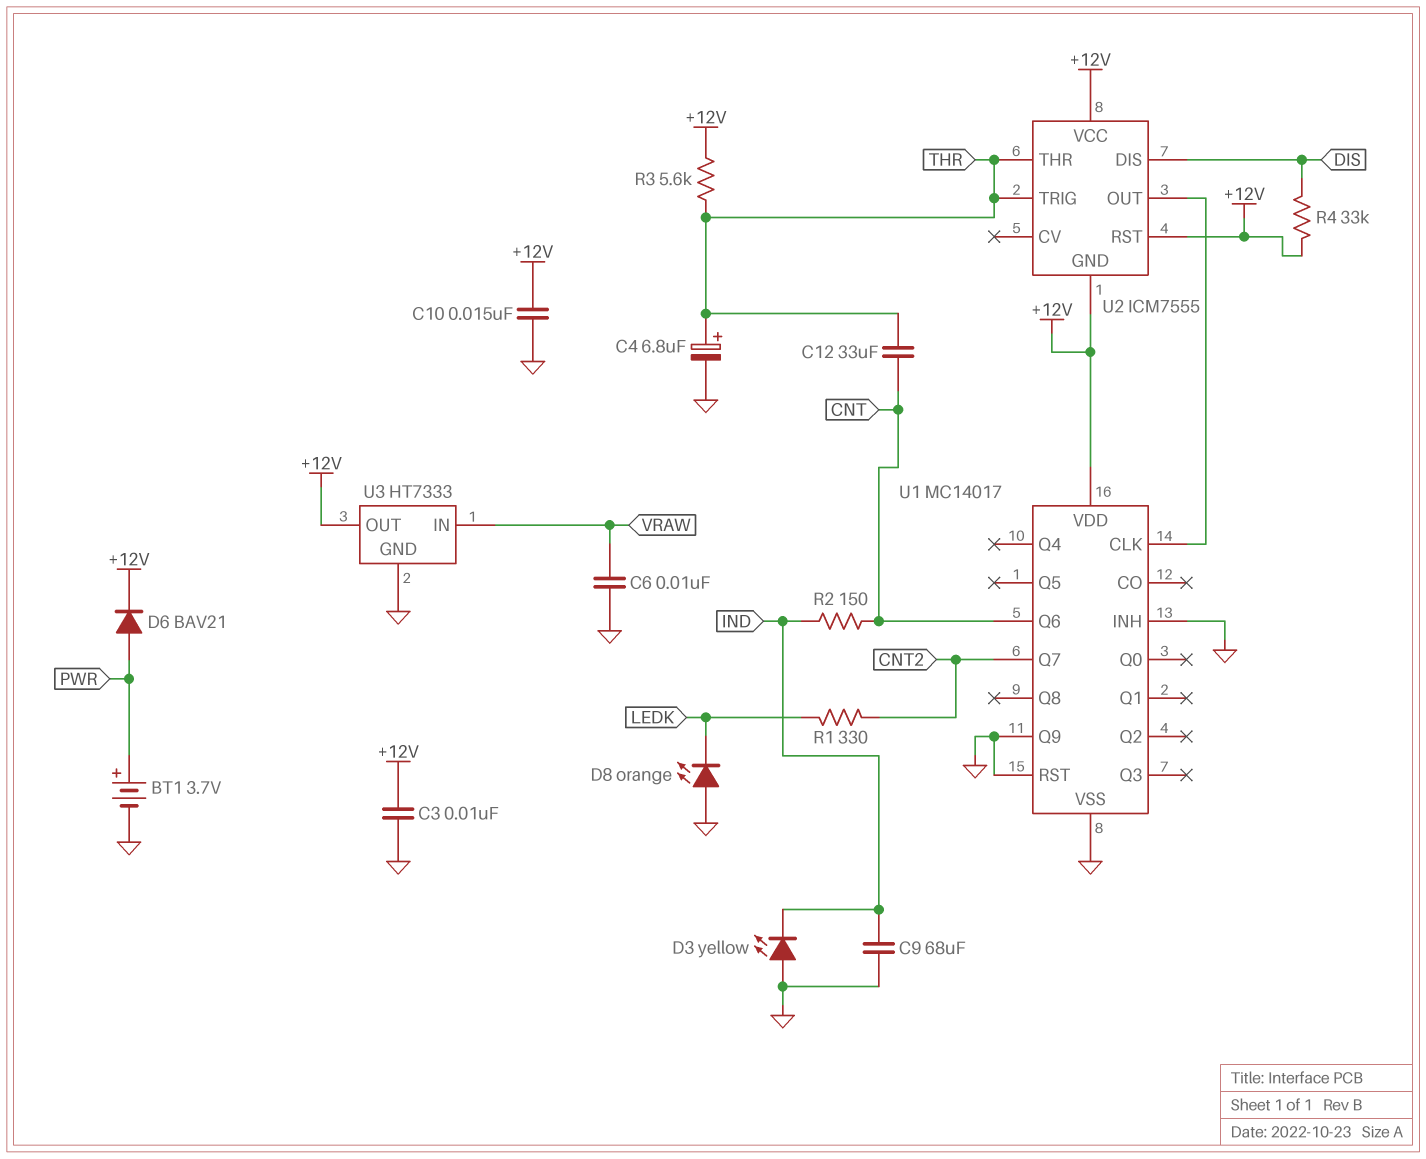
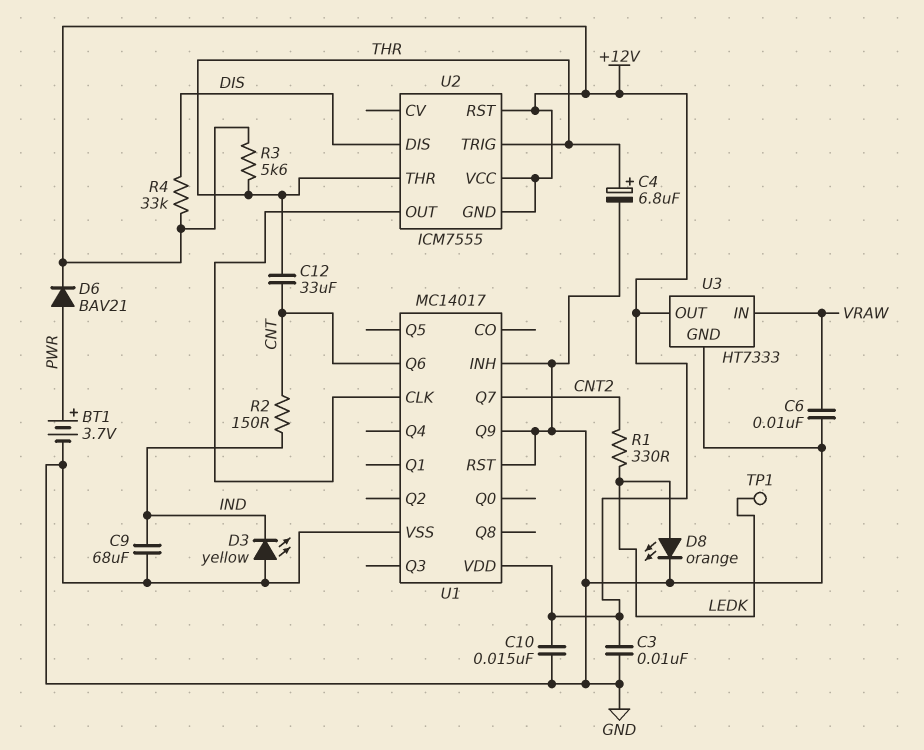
D8: LED orange (A GND, K LEDK) -> LED orange (A LEDK, K GND)
TP1: none -> test point (LEDK)

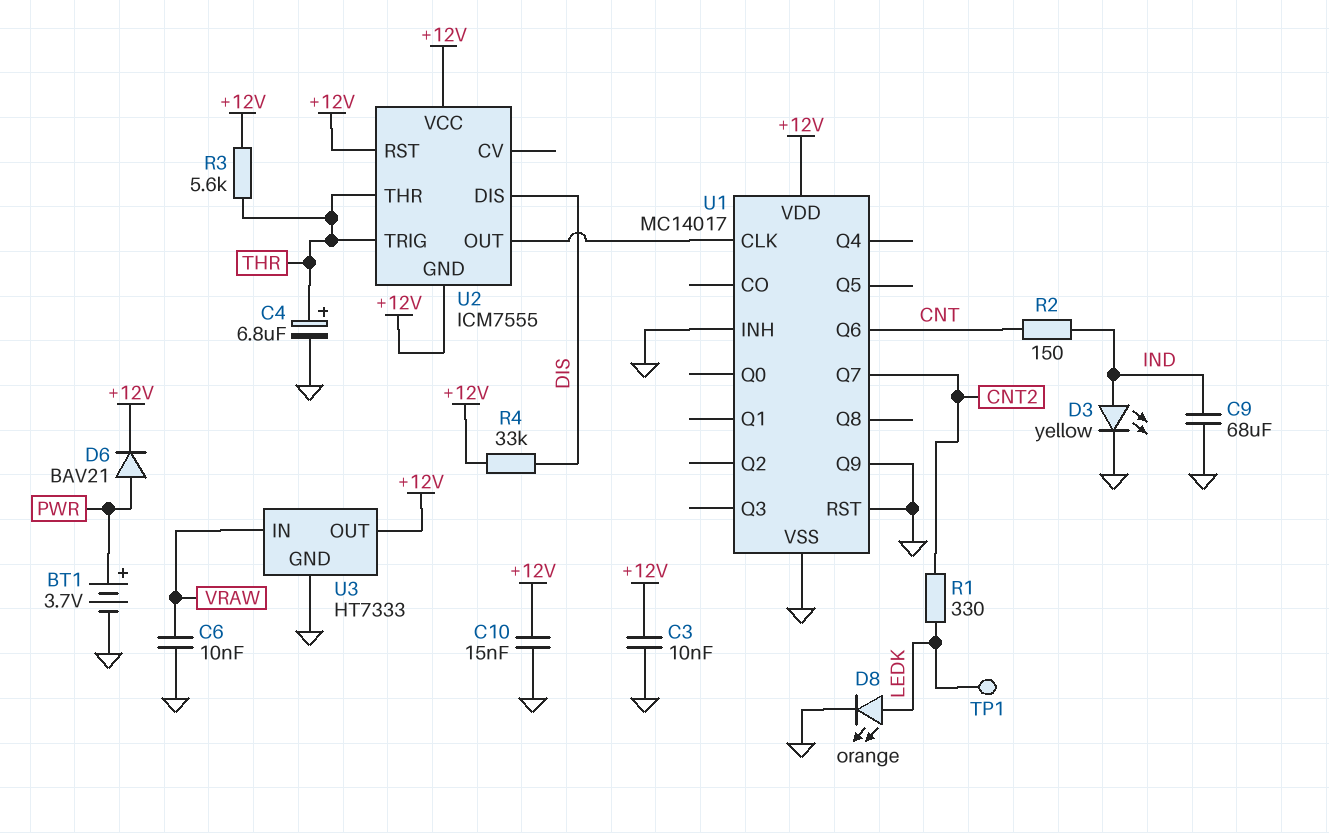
C12: 33uF (CNT, THR) -> none
D3: LED yellow (A GND, K IND) -> LED yellow (A IND, K GND)

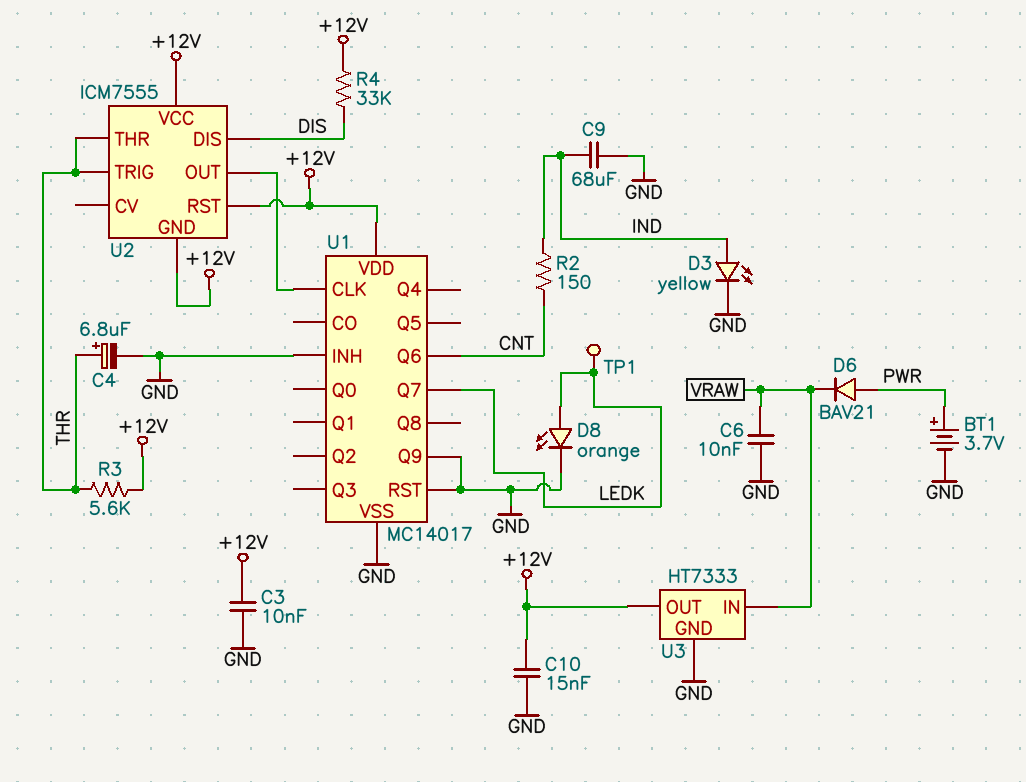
D6: diode BAV21 (A PWR, K +12V) -> diode BAV21 (A PWR, K VRAW)
R1: 330 (CNT2, LEDK) -> none
U1 pin Q7: CNT2 -> LEDK

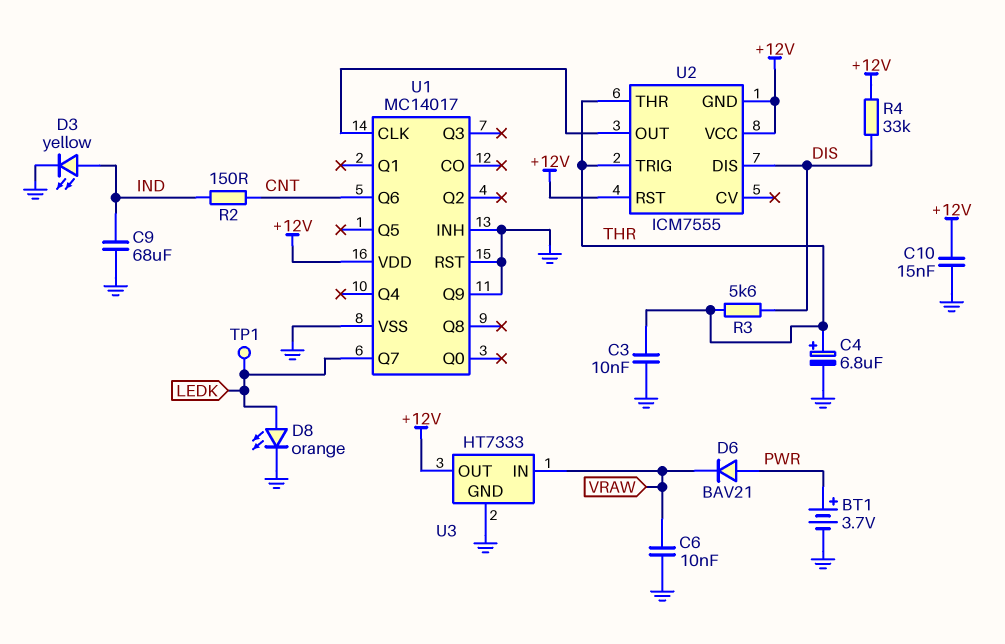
C3: 10nF (+12V, GND) -> 10nF (GND, THR)
R3: 5.6k (+12V, THR) -> 5.6k (DIS, THR)

